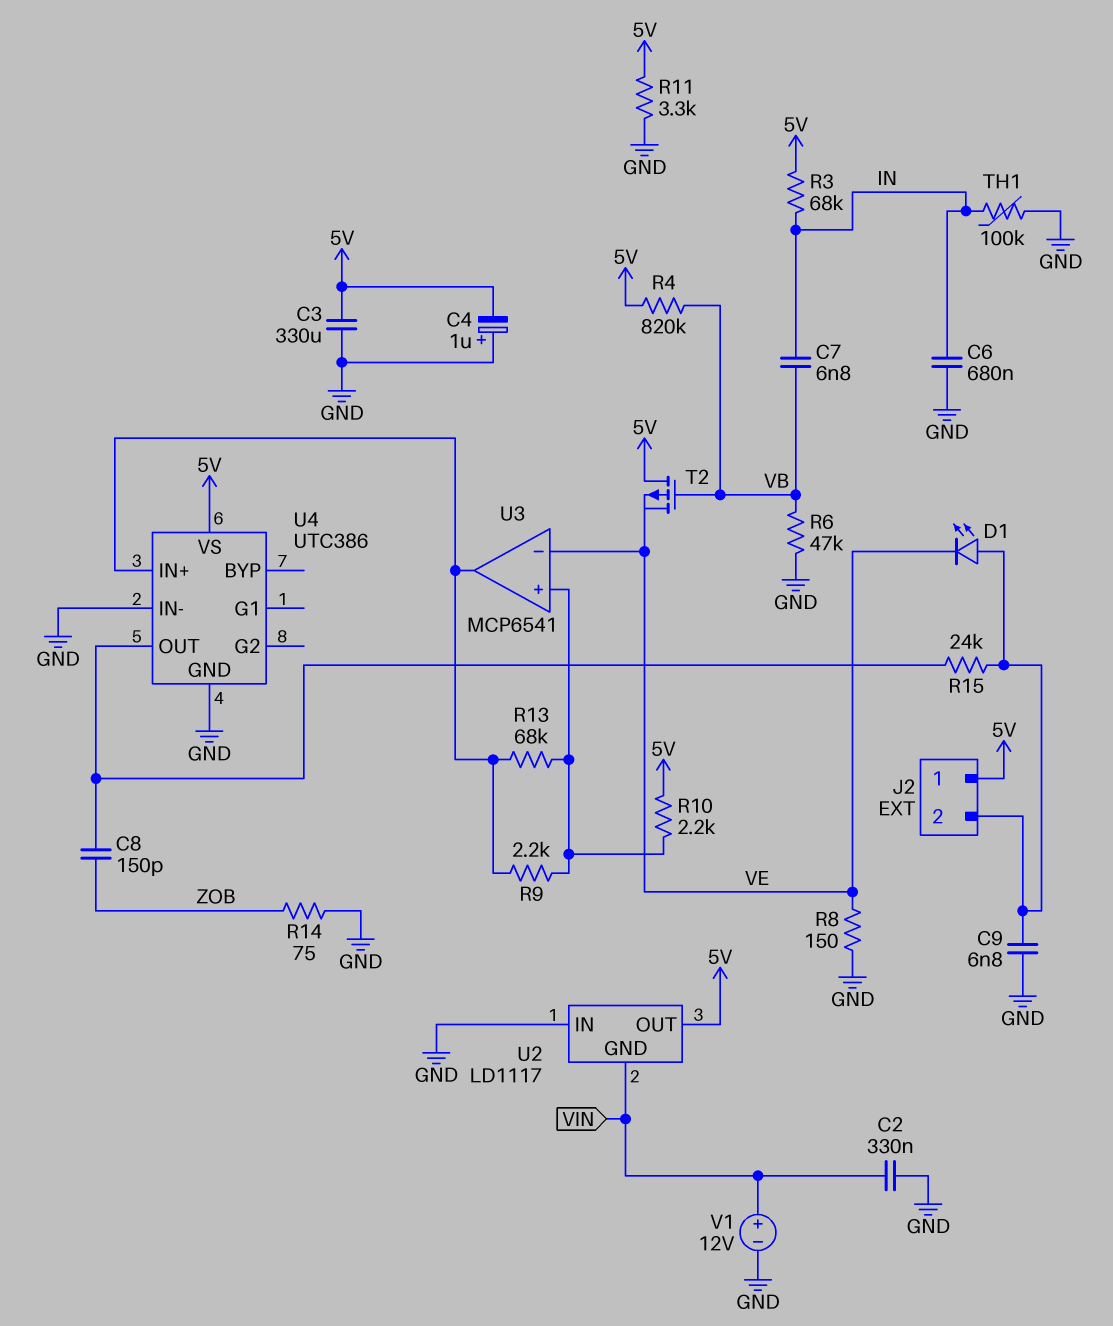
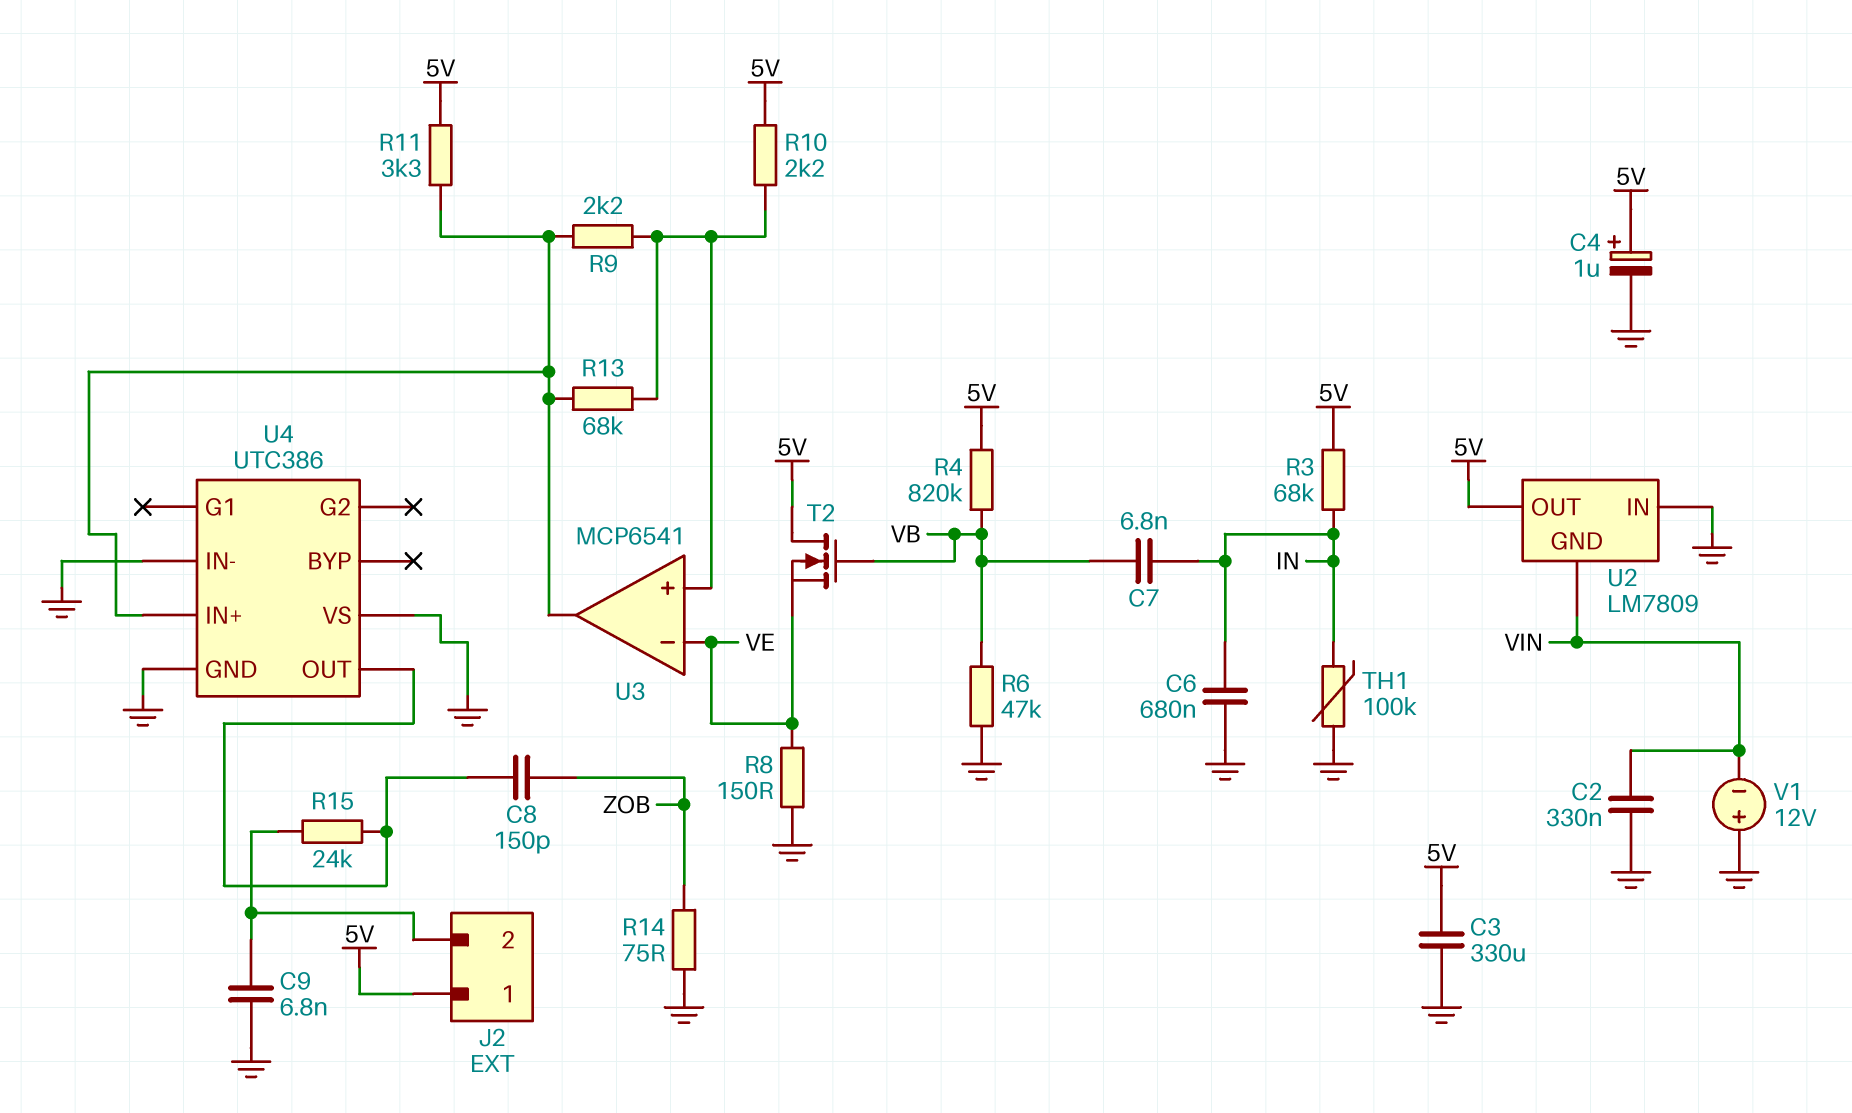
C4: 1uF (plus GND, minus 5V) -> 1uF (plus 5V, minus GND)
D1: LED (A J2/2, K VE) -> none
R11: 3.3k (5V, GND) -> 3.3k (5V, U3/out)
T2: PMOS (G VB, D 5V, S VE) -> NMOS (G VB, D 5V, S VE)
U2: LD1117 -> LM7809
U4 pin VS: 5V -> GND
V1: 12V (plus VIN, minus GND) -> 12V (plus GND, minus VIN)

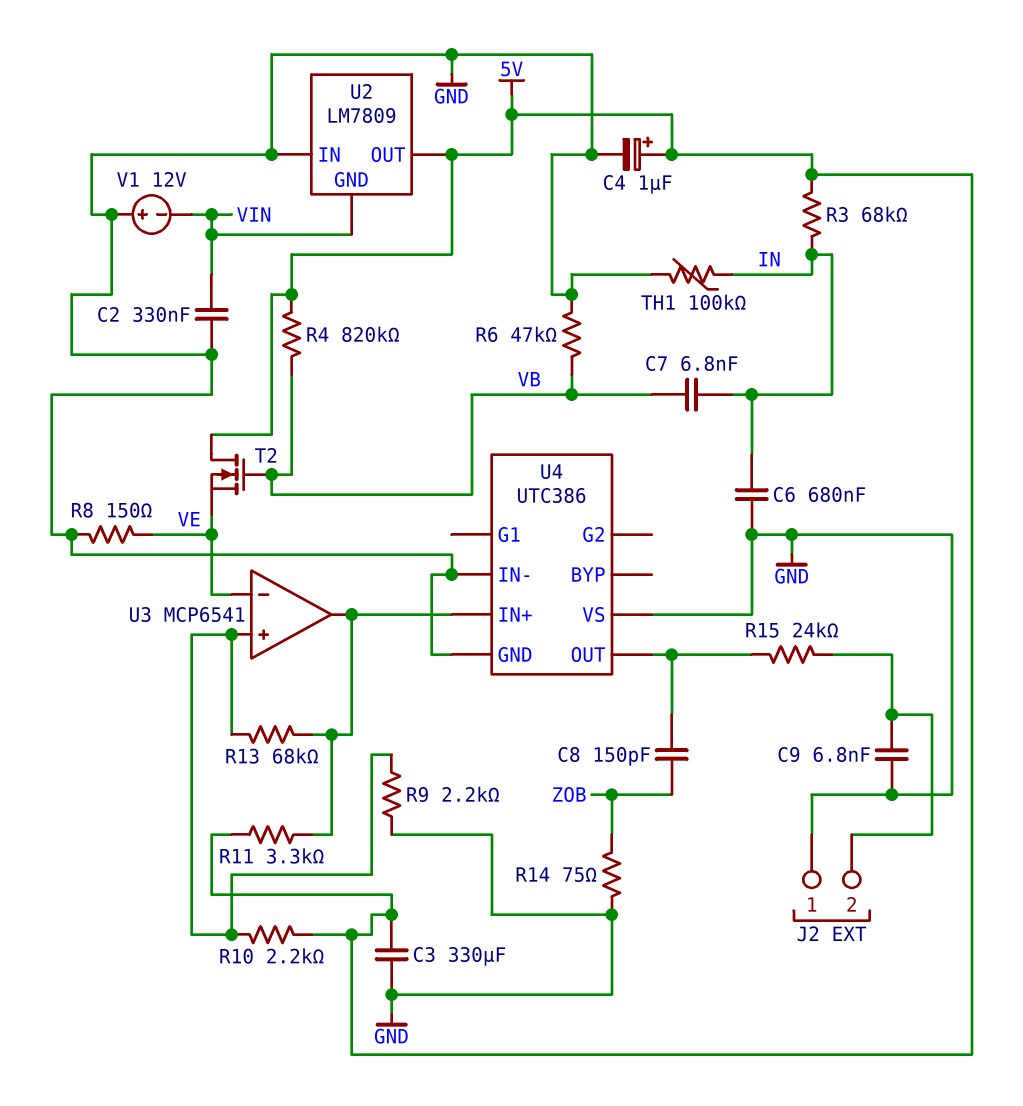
J2 pin 1: 5V -> GND
R9: 2.2k (U3/in+, U3/out) -> 2.2k (GND, U3/in+)

